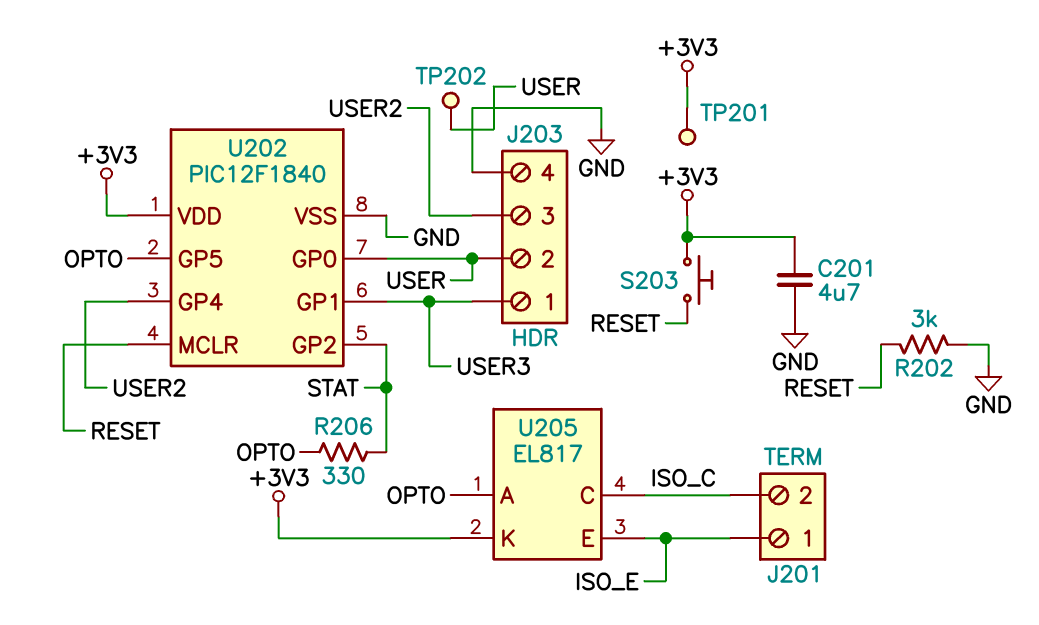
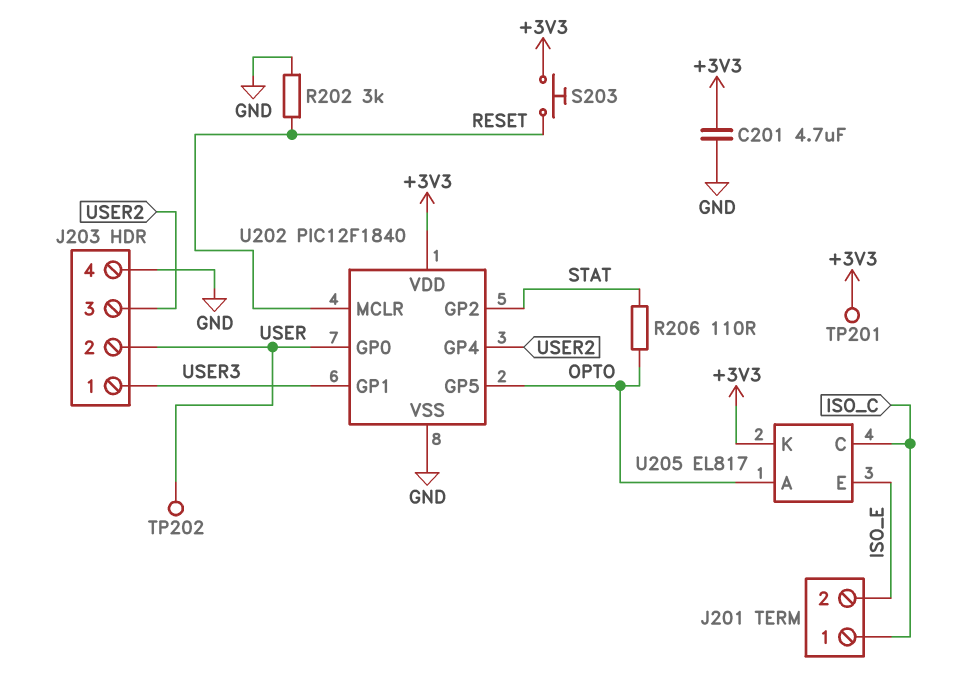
J201 pin 1: ISO_E -> ISO_C
J201 pin 2: ISO_C -> ISO_E
R206: 330 (OPTO, STAT) -> 110 (OPTO, STAT)

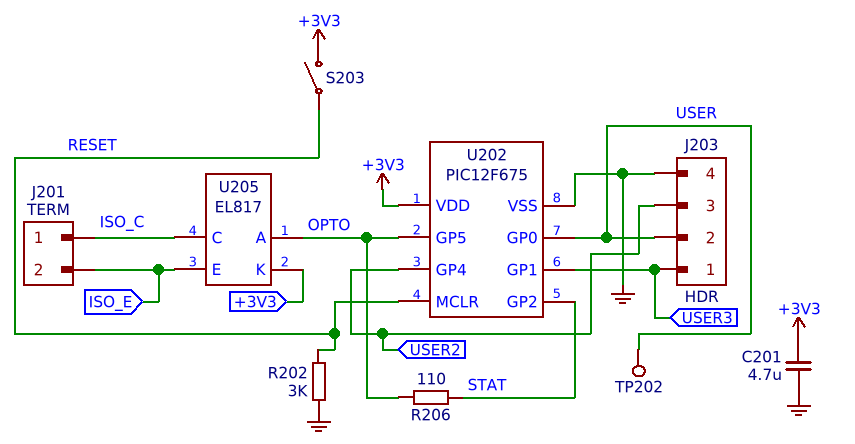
S203: button (+3V3, RESET) -> switch (+3V3, RESET)
TP201: test point (+3V3) -> none
U202: PIC12F1840 -> PIC12F675

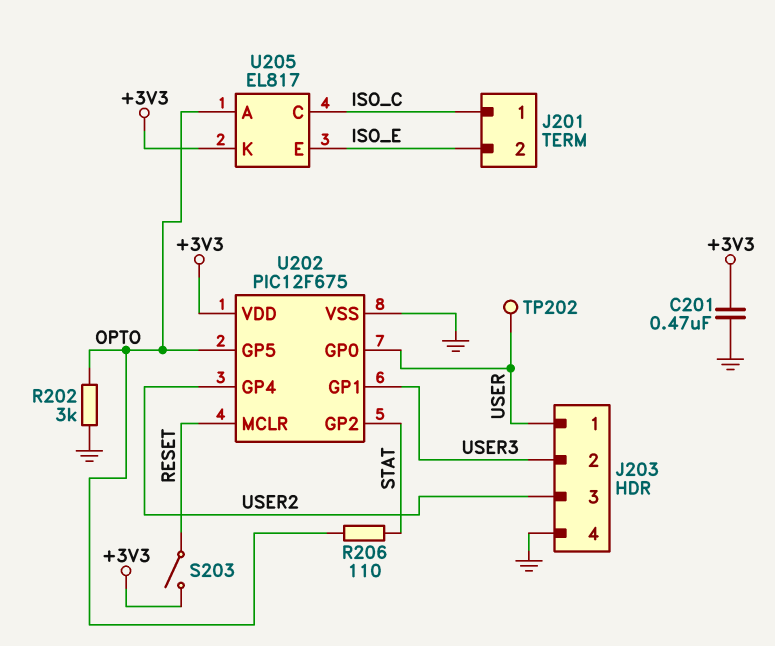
C201: 4.7uF (+3V3, GND) -> 470nF (+3V3, GND)
J203 pin 1: USER3 -> USER
J203 pin 2: USER -> USER3
R202: 3k (GND, RESET) -> 3k (GND, OPTO)

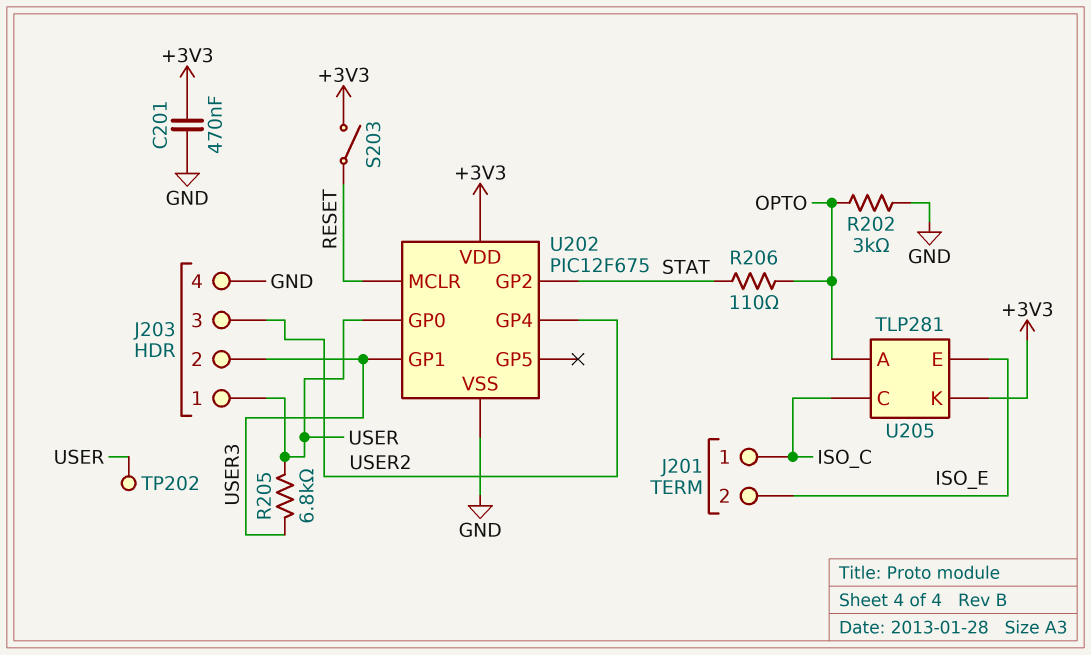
R205: none -> 6.8k (USER, USER3)
U202 pin GP5: OPTO -> none
U205: EL817 -> TLP281

